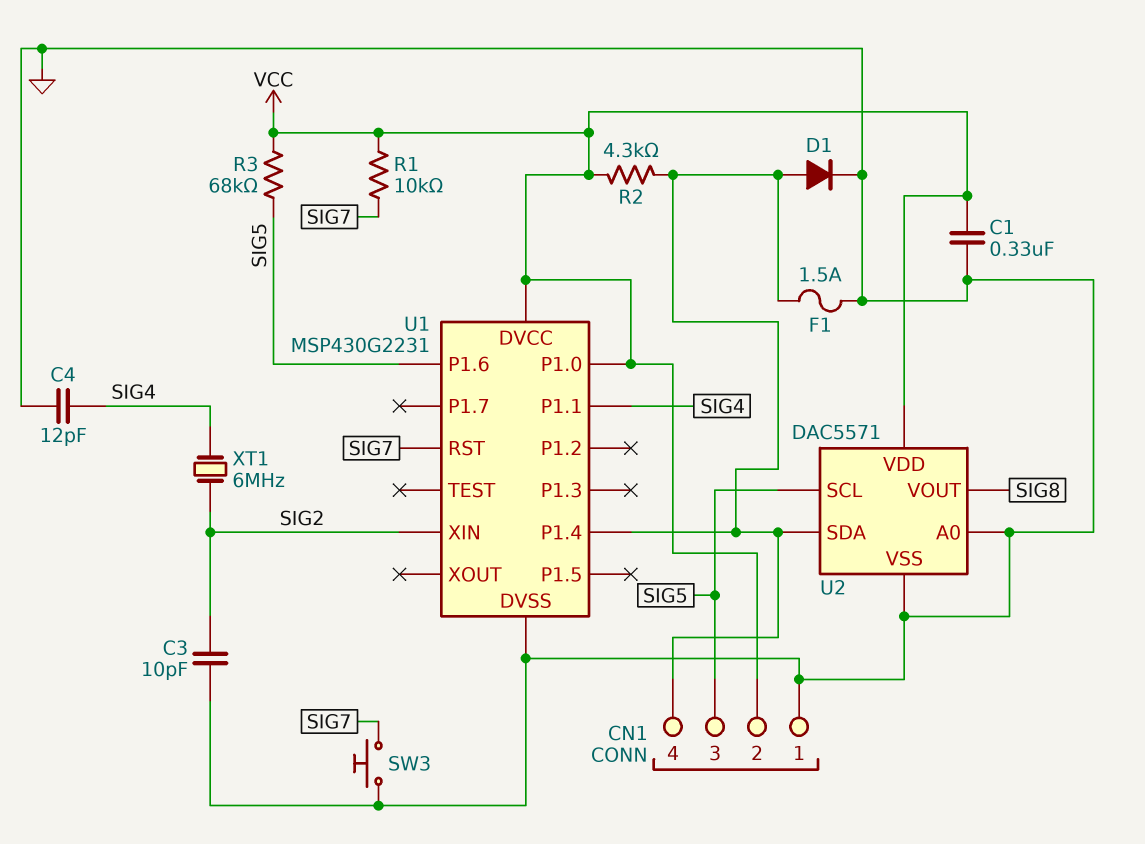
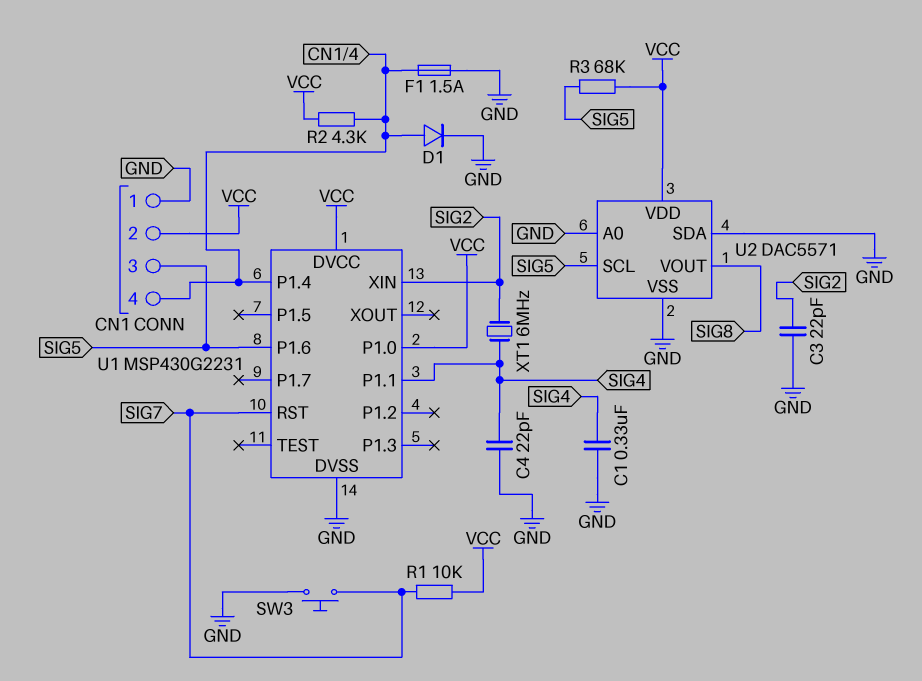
C1: 330nF (GND, VCC) -> 330nF (GND, SIG4)
C3: 10pF (GND, SIG2) -> 22pF (GND, SIG2)
C4: 12pF (GND, SIG4) -> 22pF (GND, SIG4)
U2 pin SDA: CN1/4 -> GND

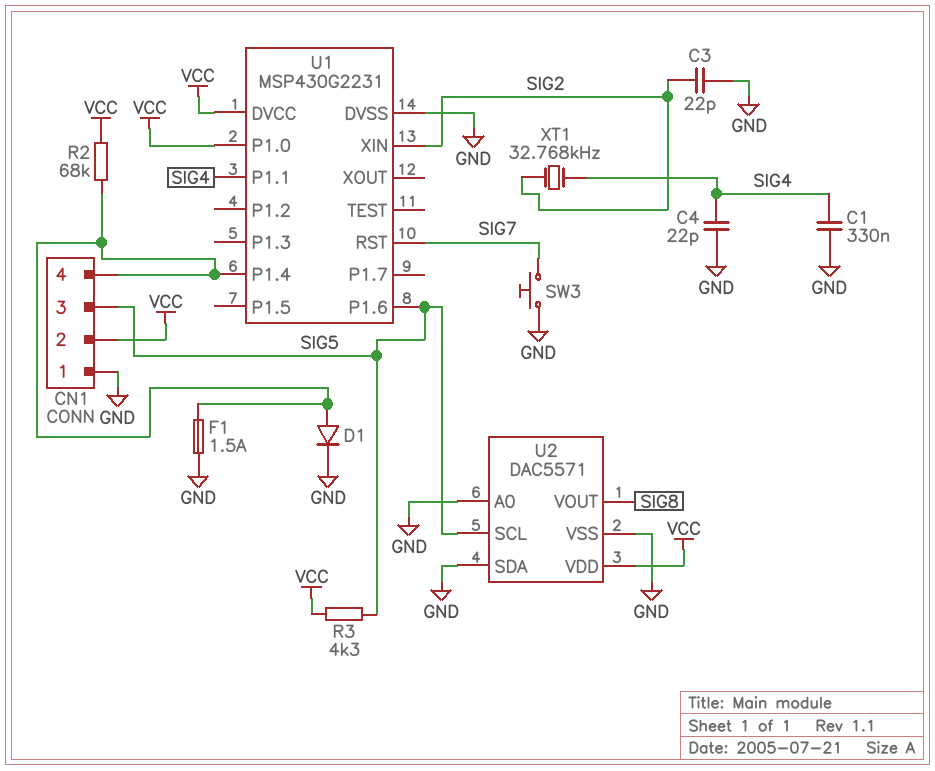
R1: 10k (SIG7, VCC) -> none
R2: 4.3k (CN1/4, VCC) -> 68k (CN1/4, VCC)
R3: 68k (SIG5, VCC) -> 4.3k (SIG5, VCC)
XT1: 6MHz (SIG2, SIG4) -> 32.768kHz (SIG2, SIG4)

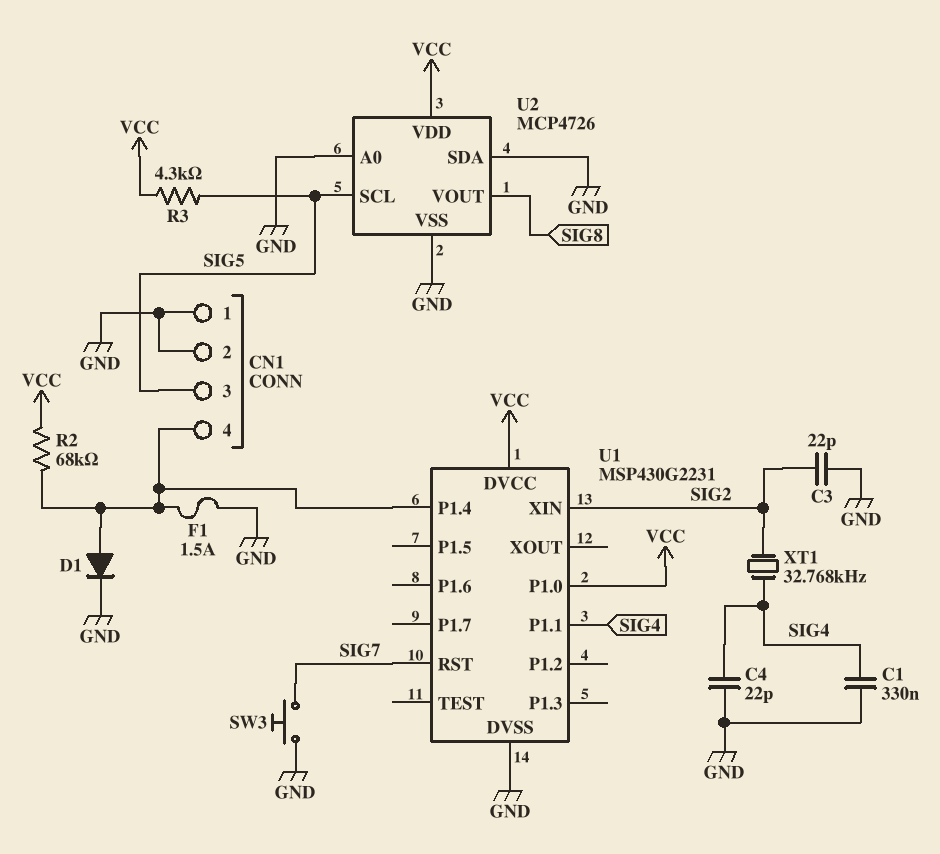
CN1 pin 2: VCC -> GND
U1 pin P1.6: SIG5 -> none
U2: DAC5571 -> MCP4726

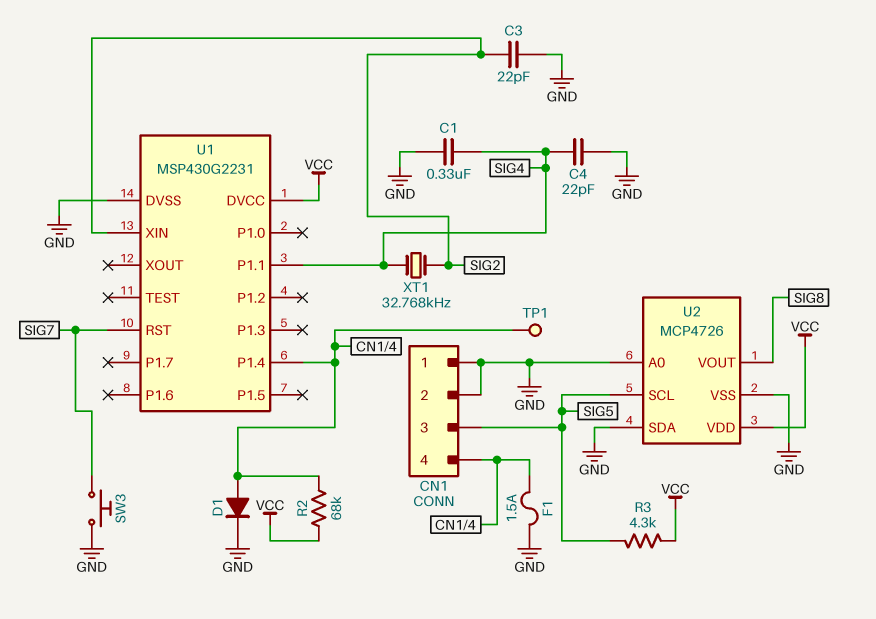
TP1: none -> test point (CN1/4)
U1 pin P1.0: VCC -> none

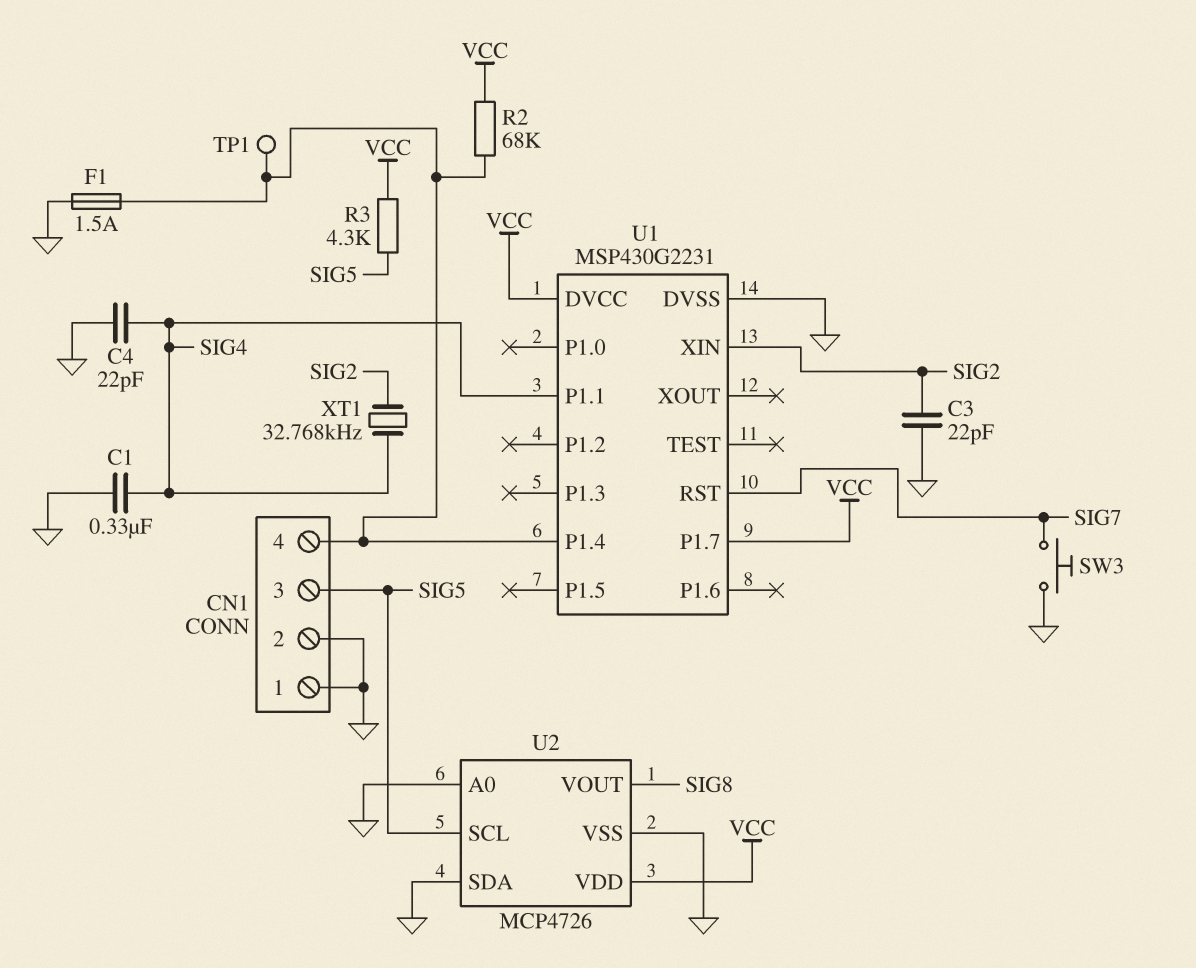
D1: diode (A CN1/4, K GND) -> none
U1 pin P1.7: none -> VCC

